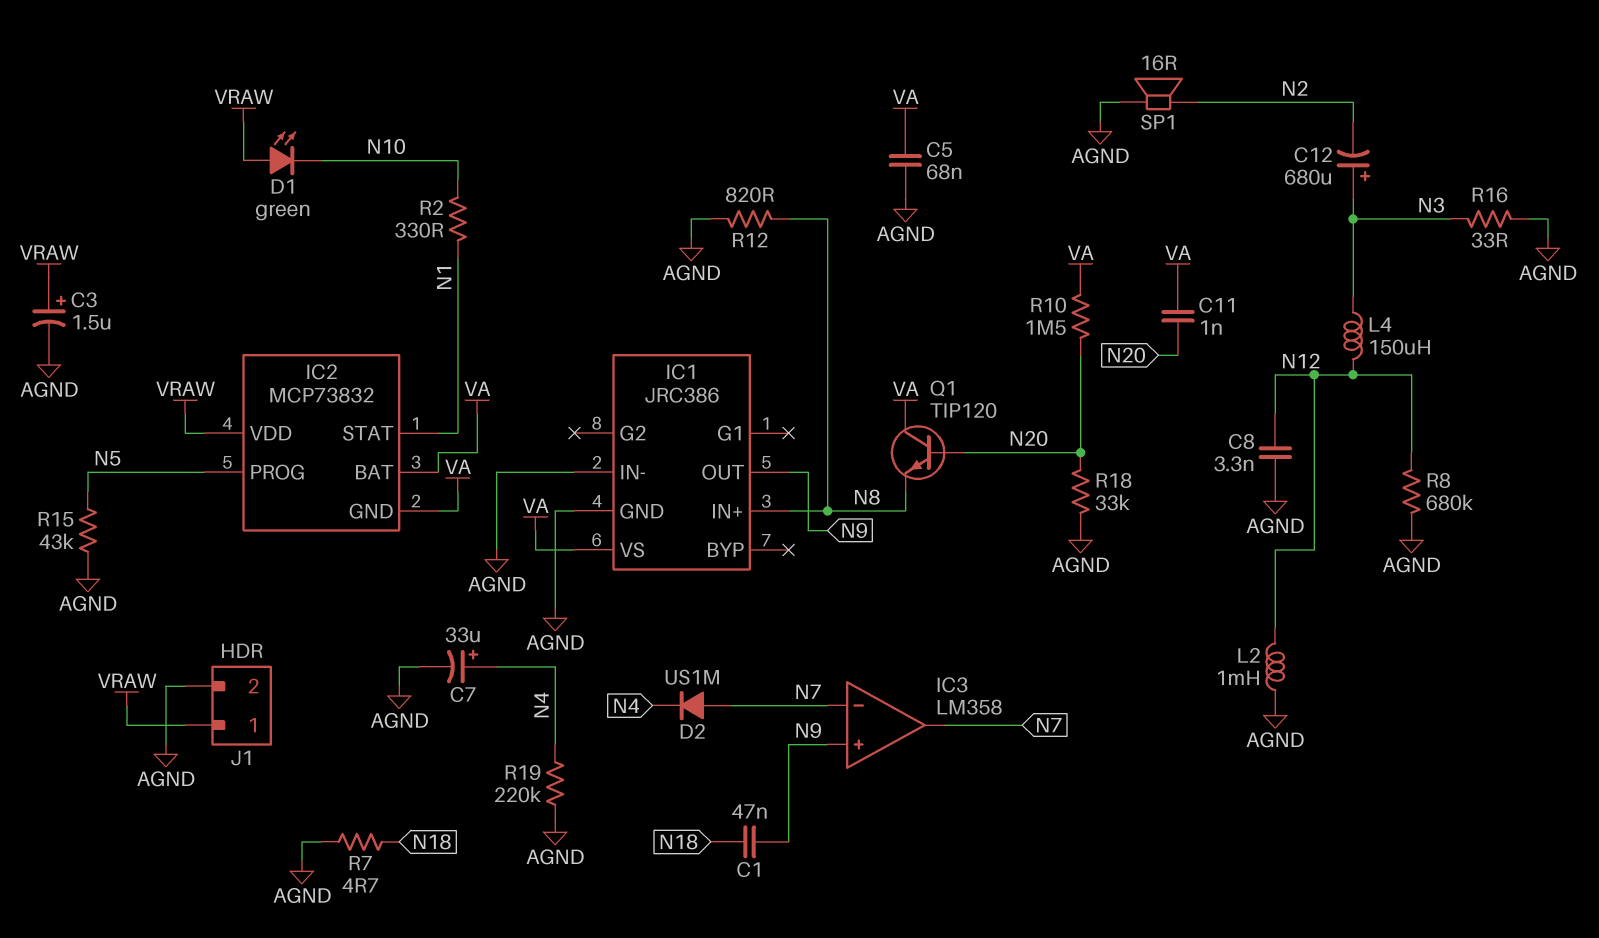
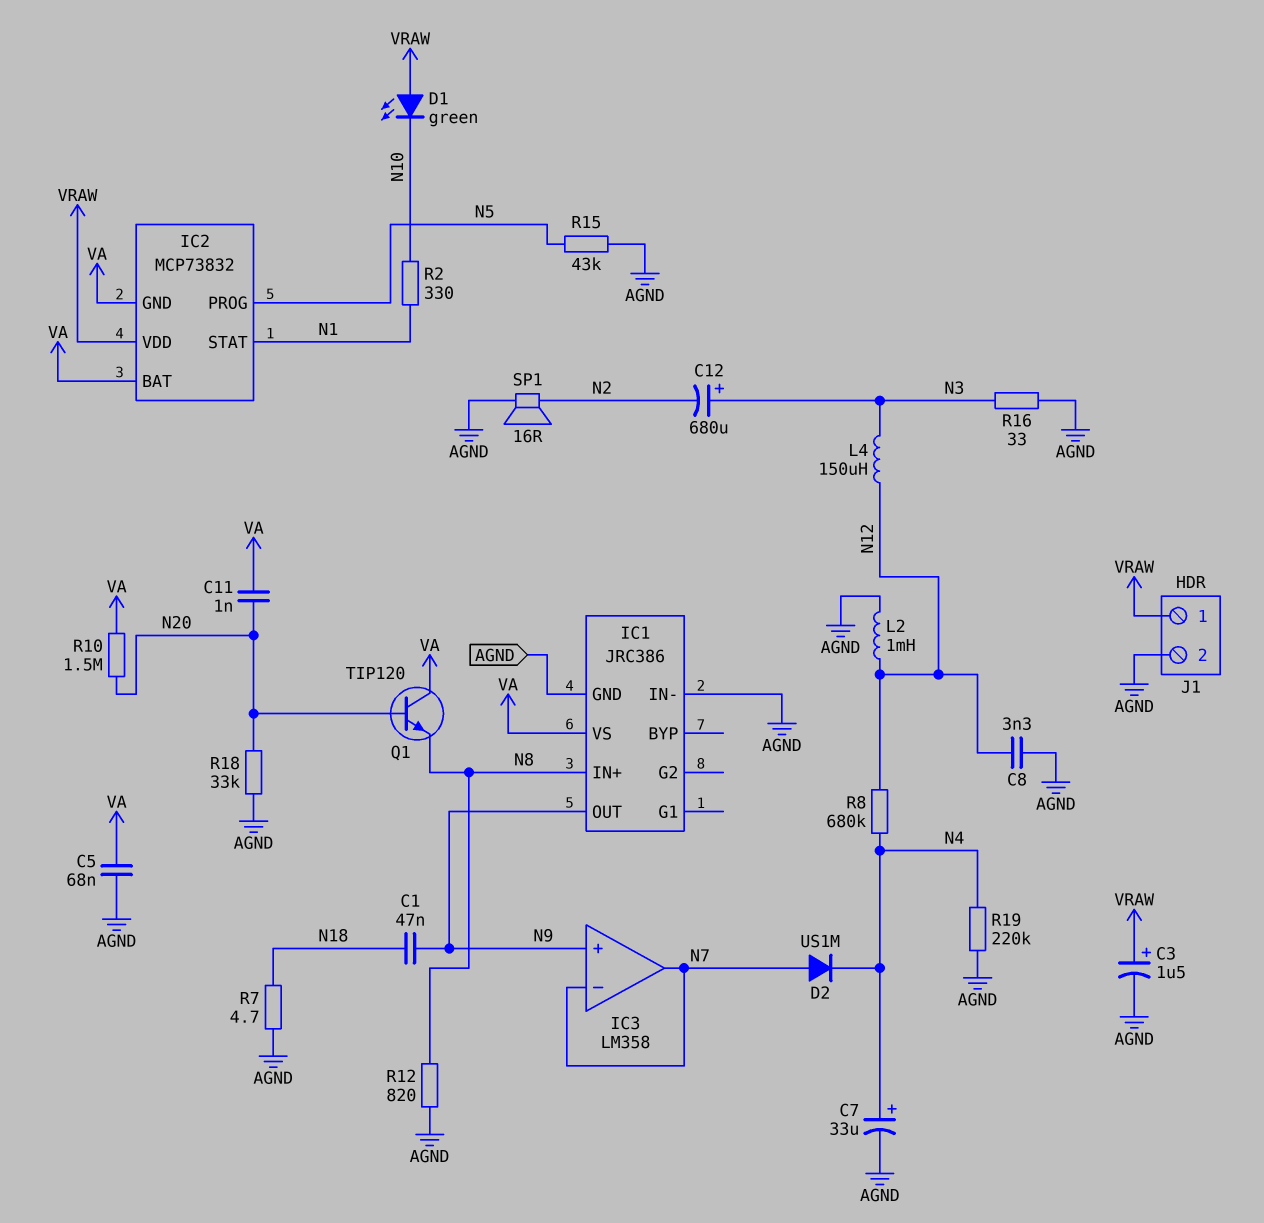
R8: 680k (AGND, N12) -> 680k (N4, N12)

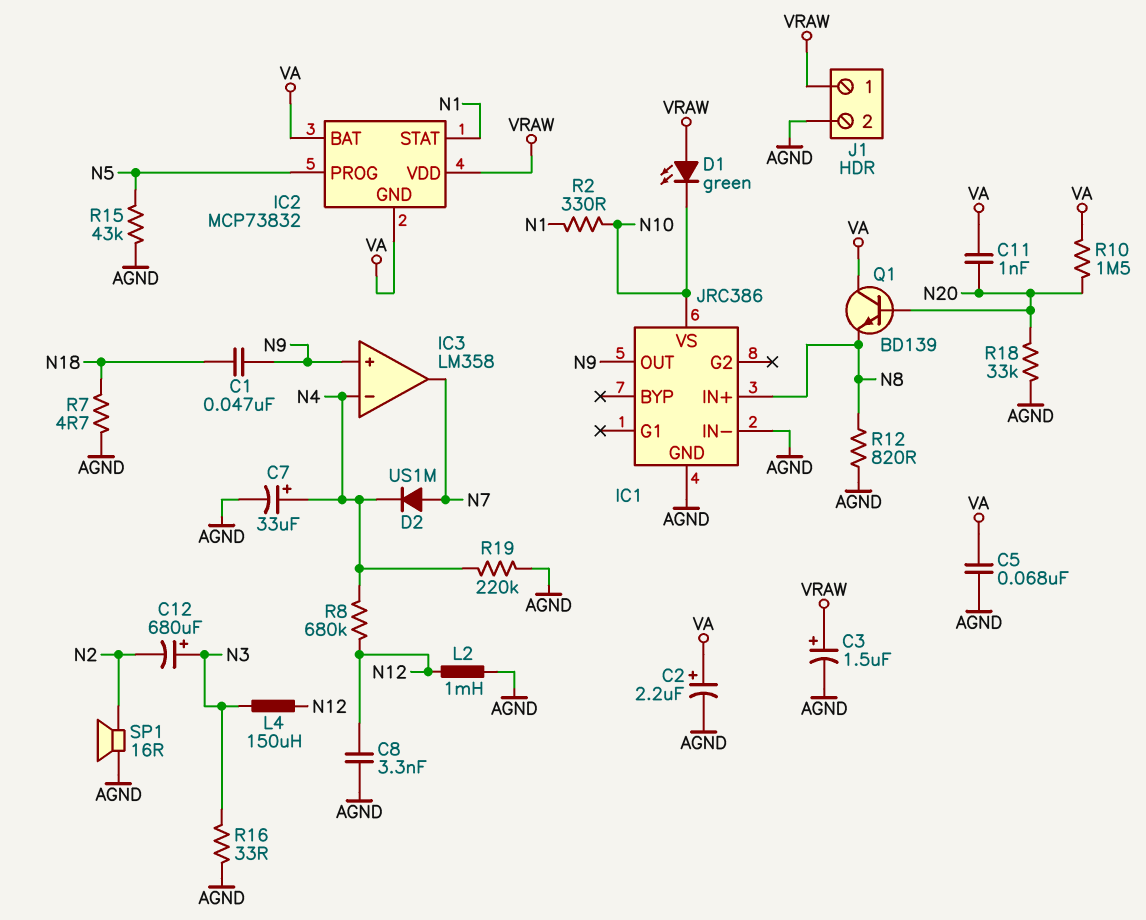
C2: none -> 2.2uF (plus VA, minus AGND)
IC1 pin VS: VA -> N10
IC3 pin in-: N7 -> N4
Q1: NPN TIP120 (B N20, C VA, E N8) -> NPN BD139 (B N20, C VA, E N8)

